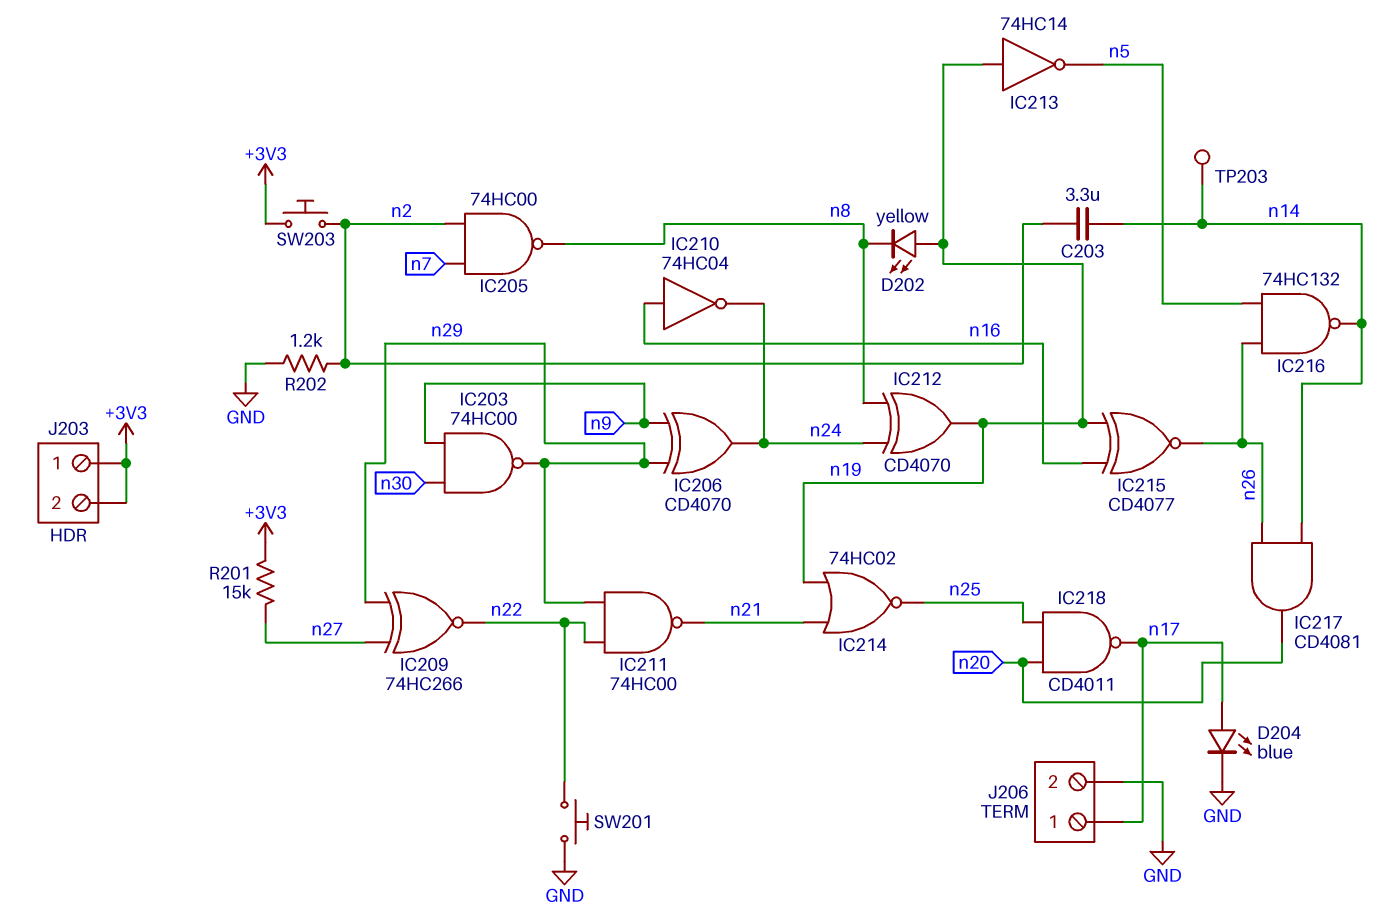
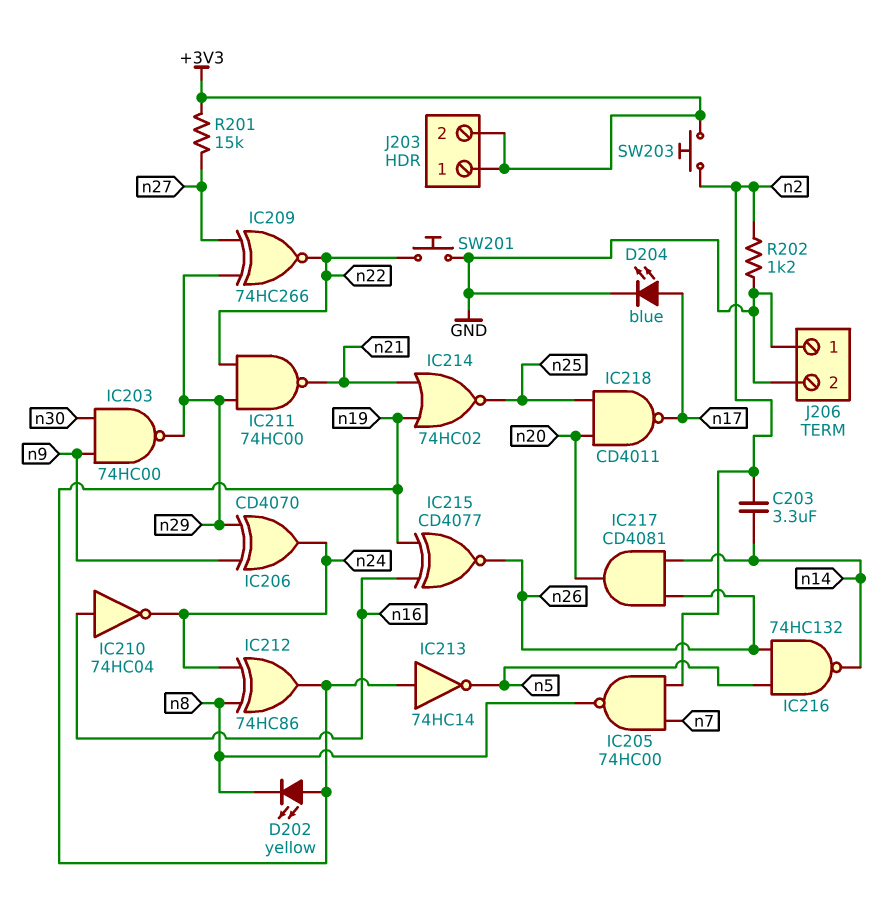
IC212: XOR CD4070 (in n8, in n24, out n19) -> XOR 74HC86 (in n8, in n24, out n19)
J206 pin 1: n17 -> GND
TP203: test point (n14) -> none

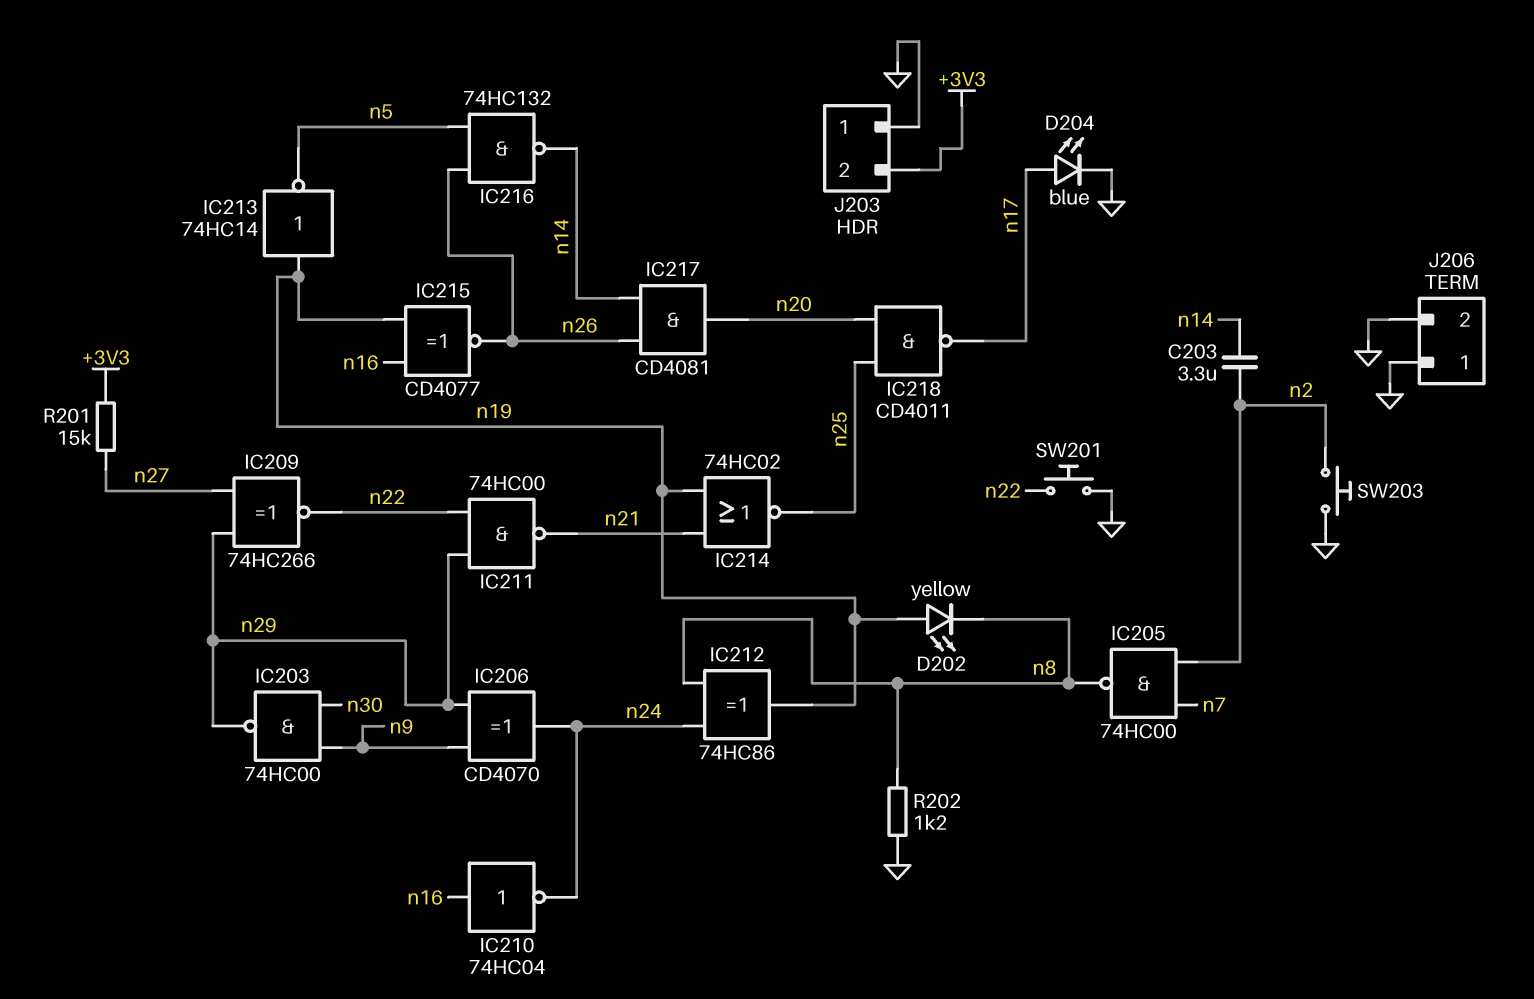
J203 pin 1: +3V3 -> GND
R202: 1.2k (GND, n2) -> 1.2k (GND, n8)
SW203: button (+3V3, n2) -> button (GND, n2)

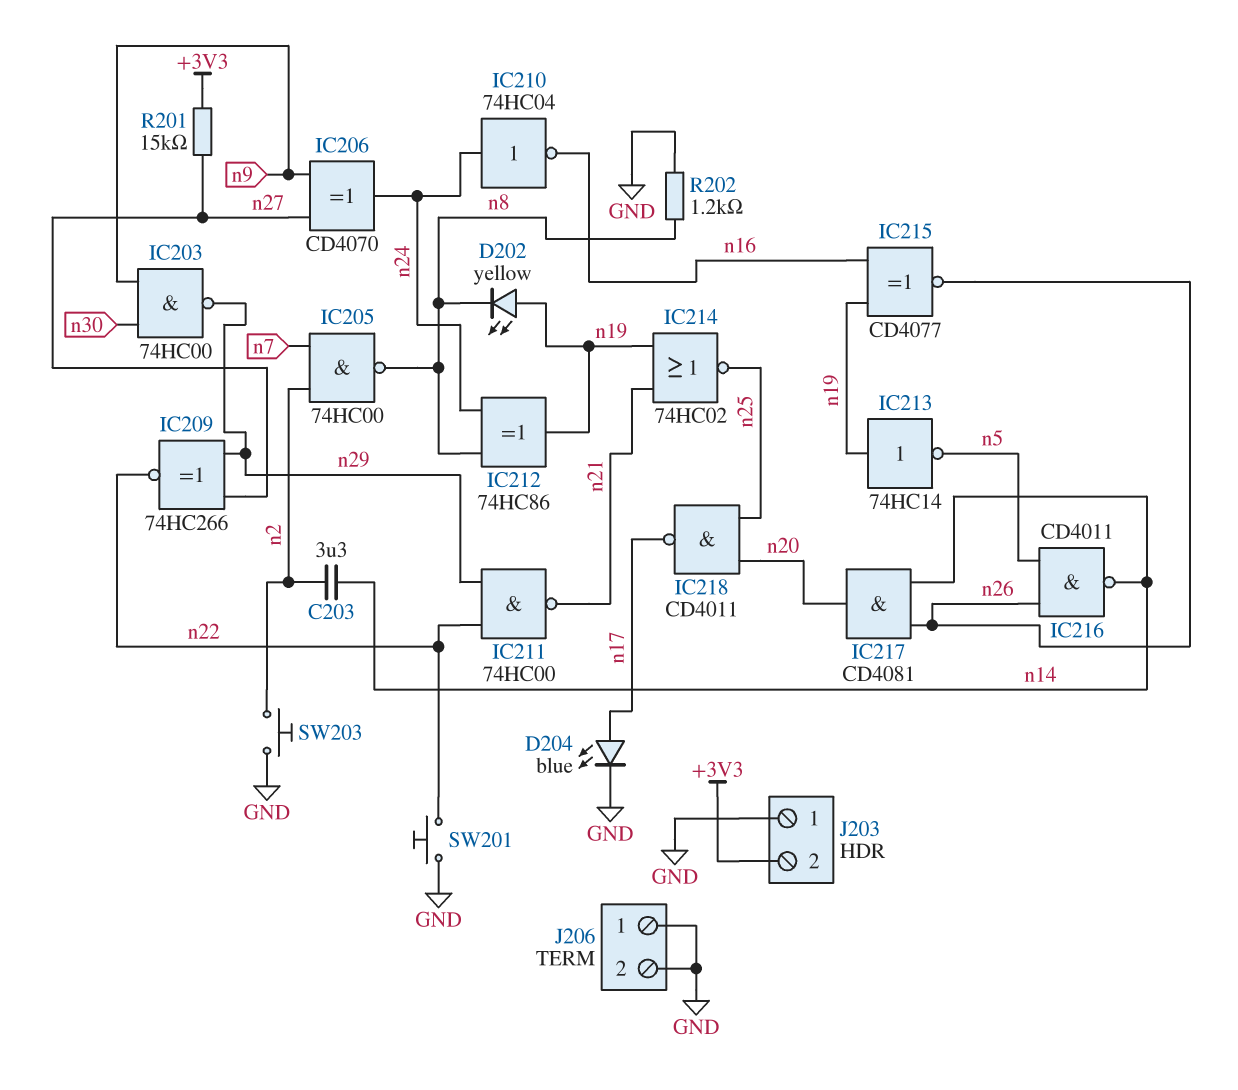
IC206: XOR CD4070 (in n9, in n29, out n24) -> XOR CD4070 (in n9, in n27, out n24)
IC210: NOT 74HC04 (in n16, out n24) -> NOT 74HC04 (in n24, out n16)
IC216: NAND 74HC132 (in n5, in n26, out n14) -> NAND CD4011 (in n5, in n26, out n14)

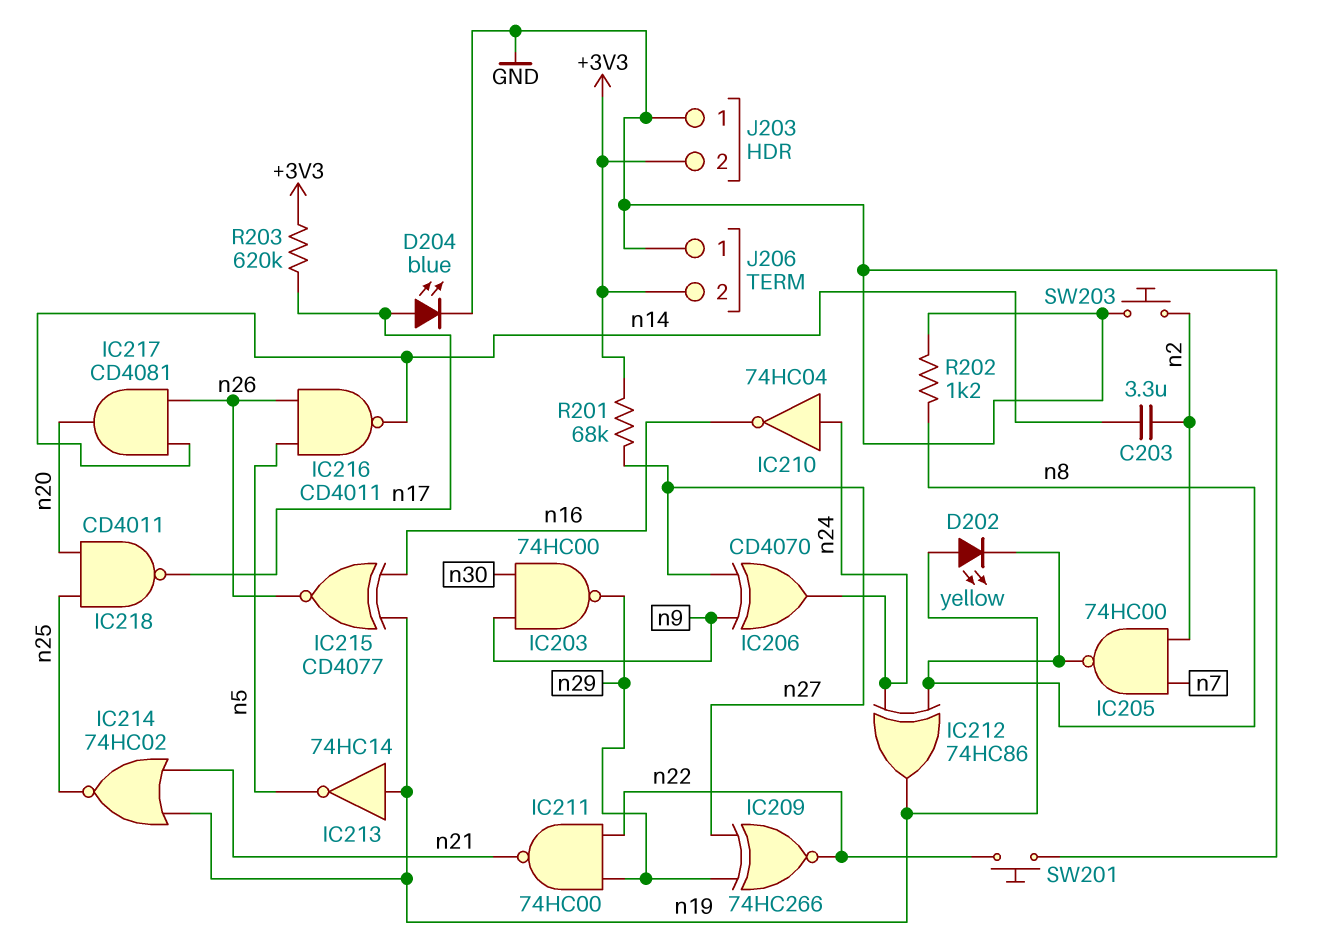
J206 pin 2: GND -> +3V3
R201: 15k (+3V3, n27) -> 68k (+3V3, n27)
R203: none -> 620k (+3V3, n17)

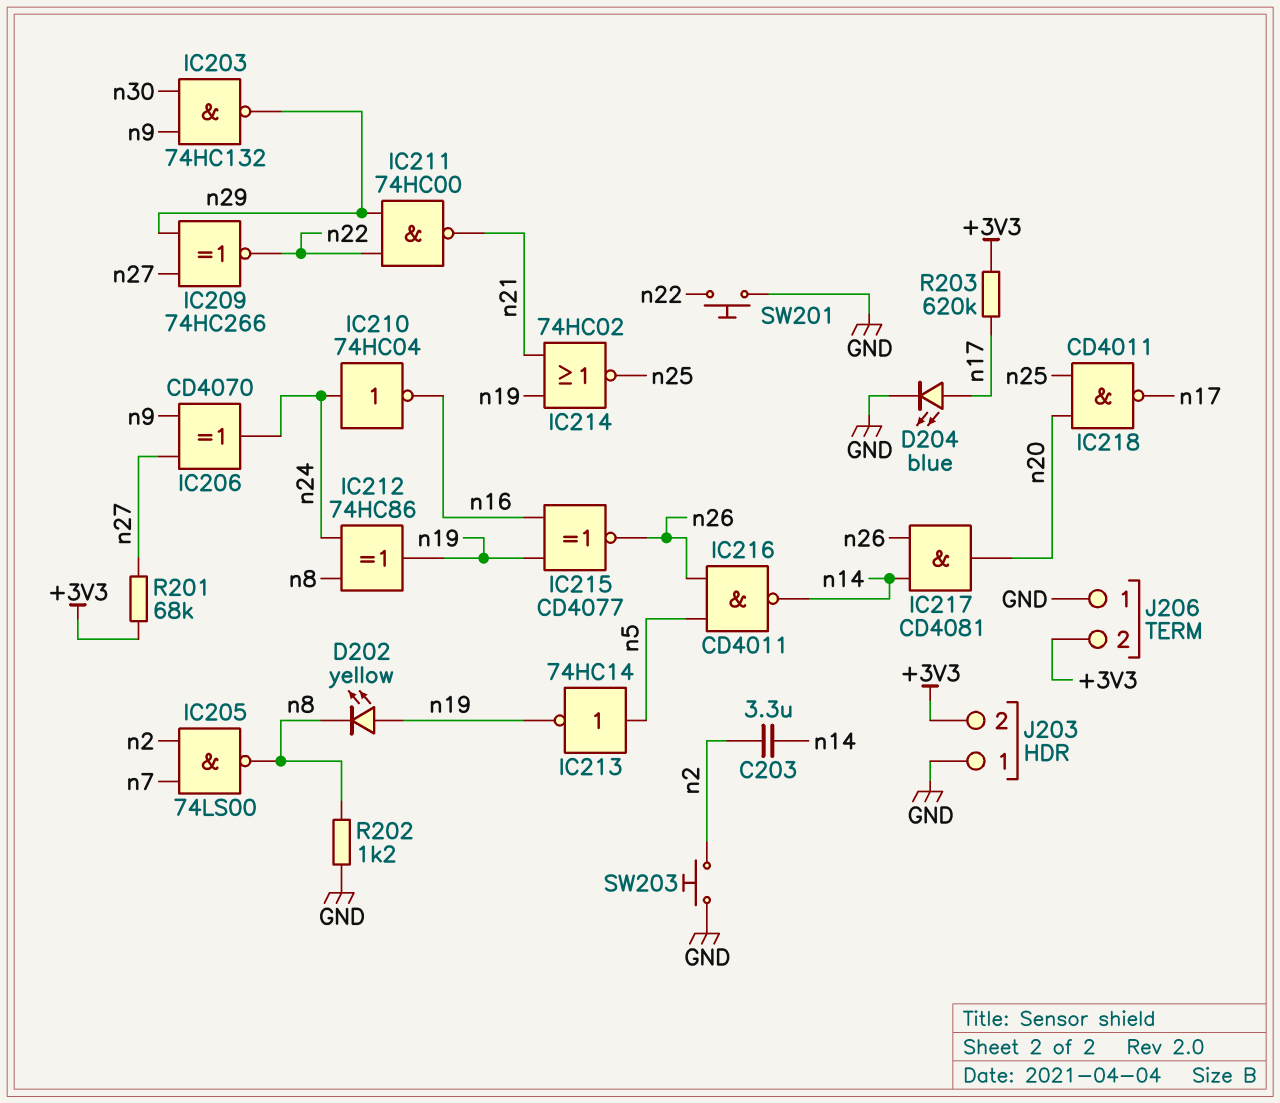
IC203: NAND 74HC00 (in n9, in n30, out n29) -> NAND 74HC132 (in n9, in n30, out n29)
IC205: NAND 74HC00 (in n2, in n7, out n8) -> NAND 74LS00 (in n2, in n7, out n8)
IC213: NOT 74HC14 (in n19, out n5) -> NOT 74HC14 (in n5, out n19)

